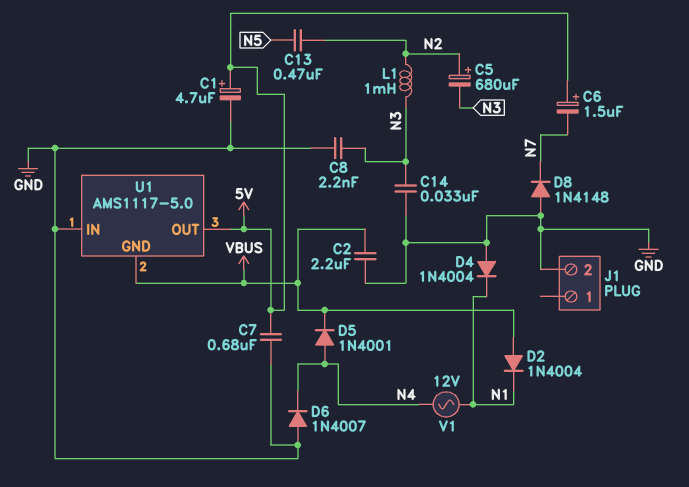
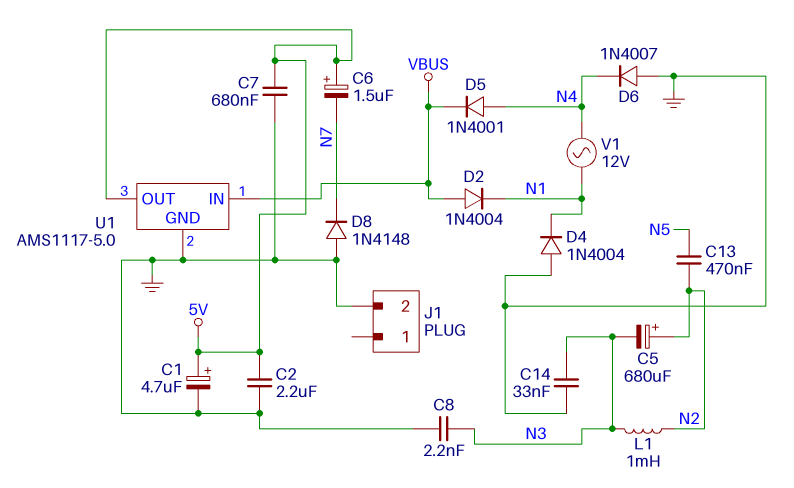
C2: 2.2uF (GND, VBUS) -> 2.2uF (5V, GND)
U1 pin GND: VBUS -> GND
U1 pin IN: GND -> VBUS

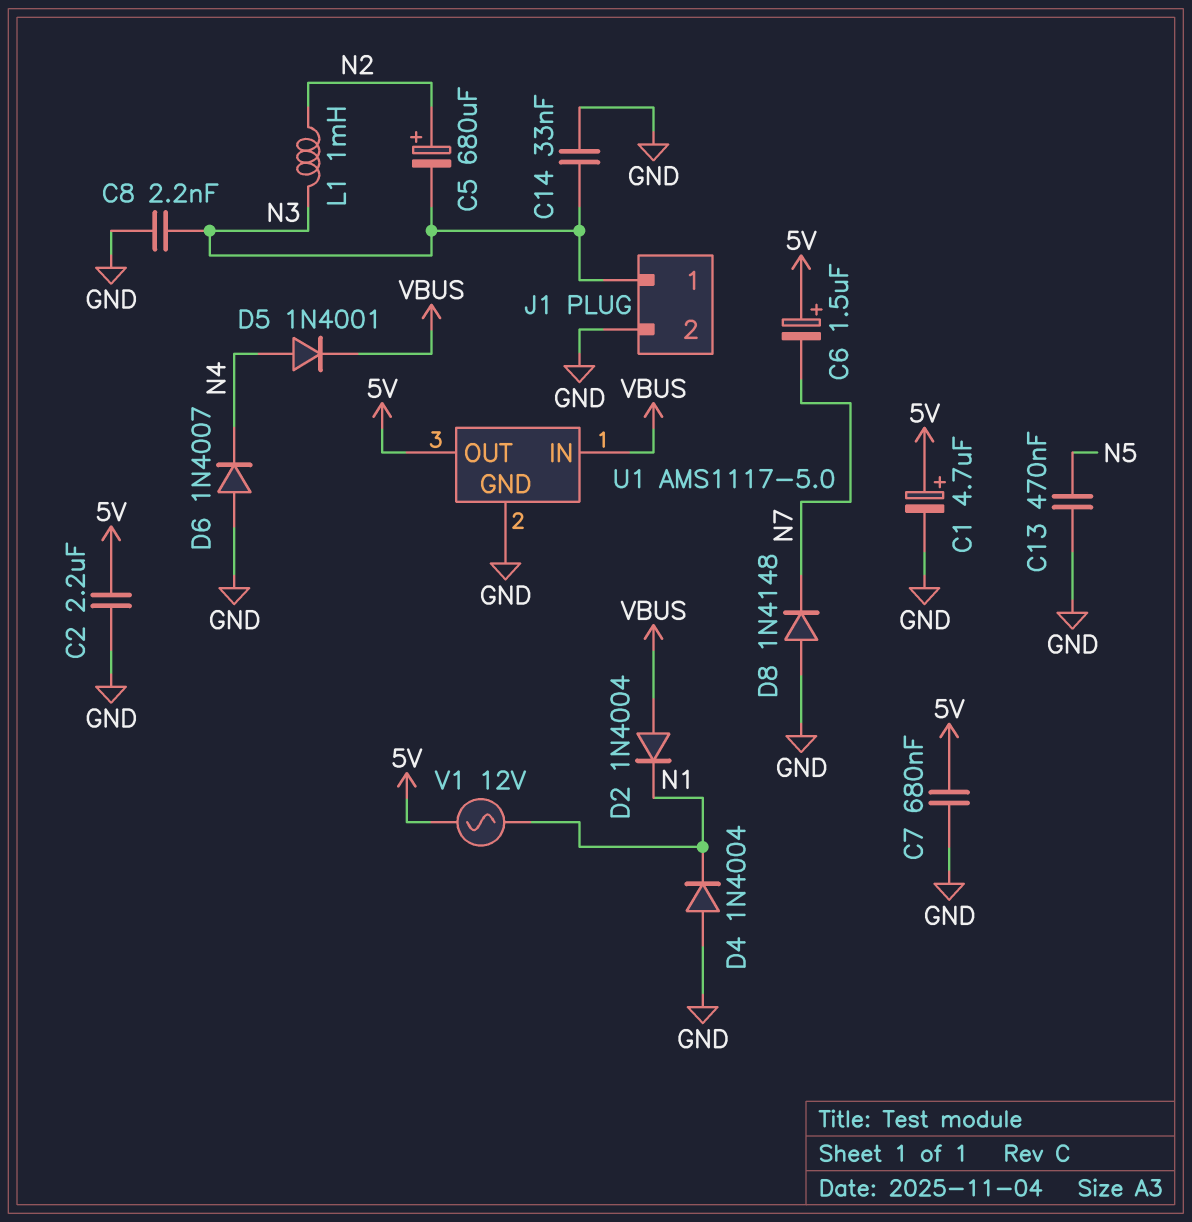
C13: 470nF (N2, N5) -> 470nF (GND, N5)
J1 pin 1: none -> N3
V1: AC 12V (N1, N4) -> AC 12V (5V, N1)

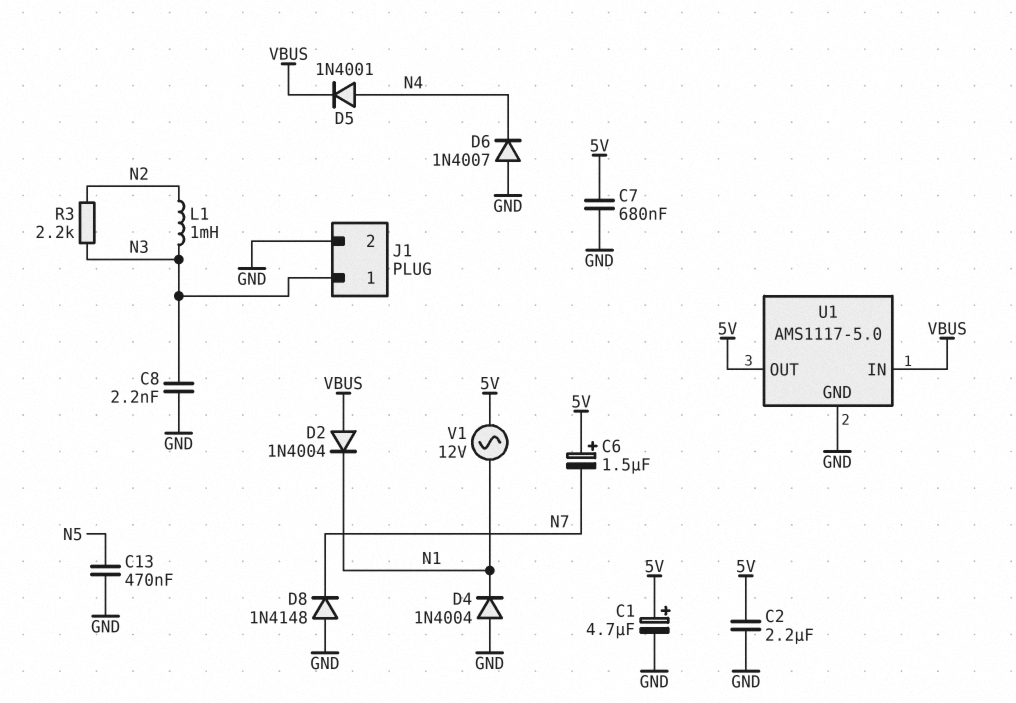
C5: 680uF (plus N2, minus N3) -> none
C14: 33nF (GND, N3) -> none
R3: none -> 2.2k (N2, N3)

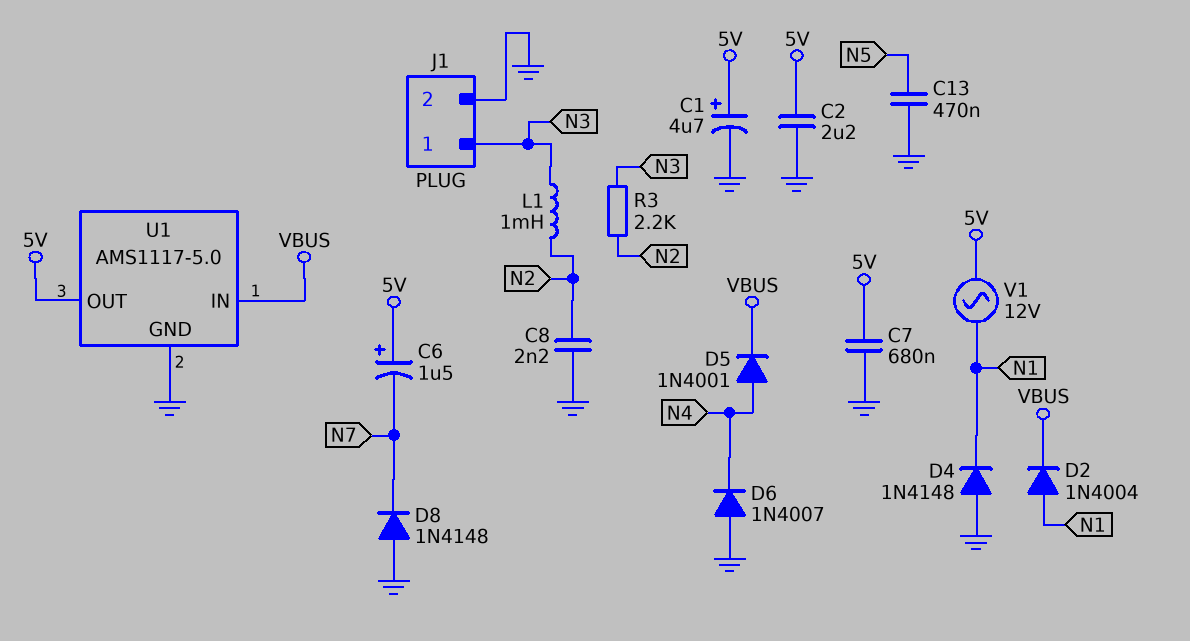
C8: 2.2nF (GND, N3) -> 2.2nF (GND, N2)
D2: diode 1N4004 (A VBUS, K N1) -> diode 1N4004 (A N1, K VBUS)
D4: diode 1N4004 (A GND, K N1) -> diode 1N4148 (A GND, K N1)

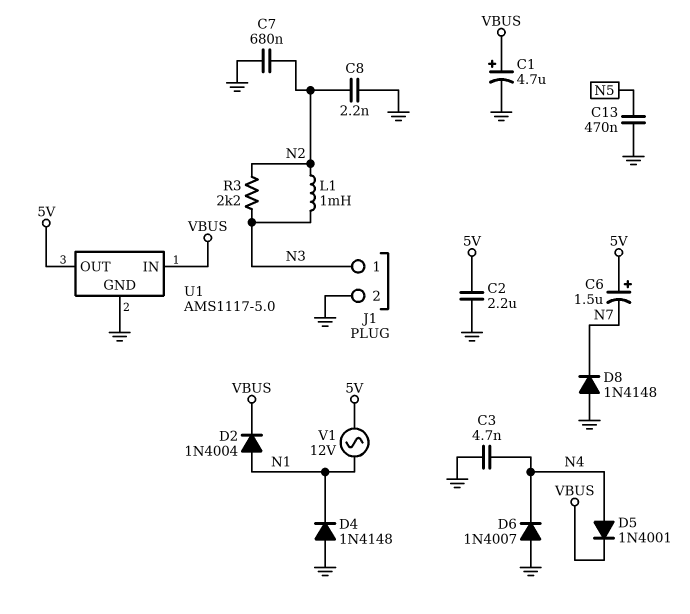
C1: 4.7uF (plus 5V, minus GND) -> 4.7uF (plus VBUS, minus GND)
C3: none -> 4.7nF (GND, N4)
C7: 680nF (5V, GND) -> 680nF (GND, N2)

